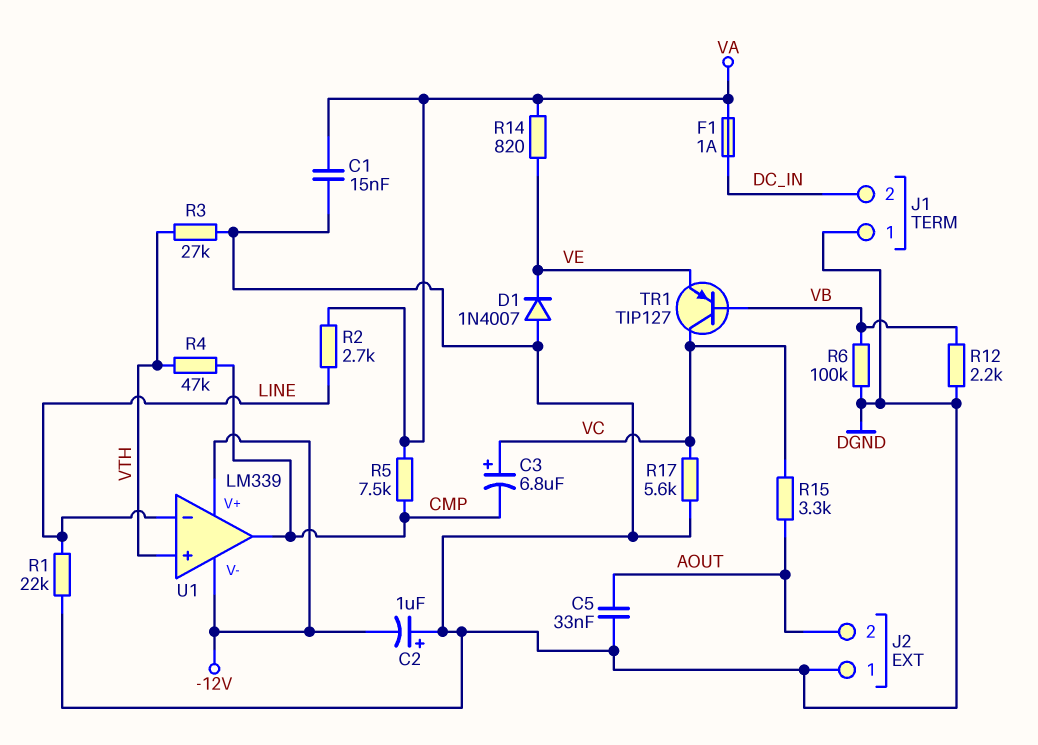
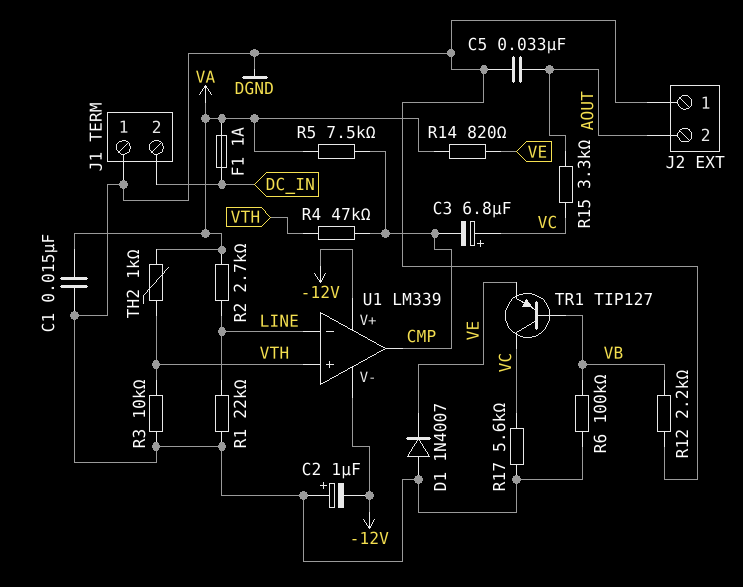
R3: 27k (DGND, VTH) -> 10k (DGND, VTH)
TH2: none -> 1k (VA, VTH)

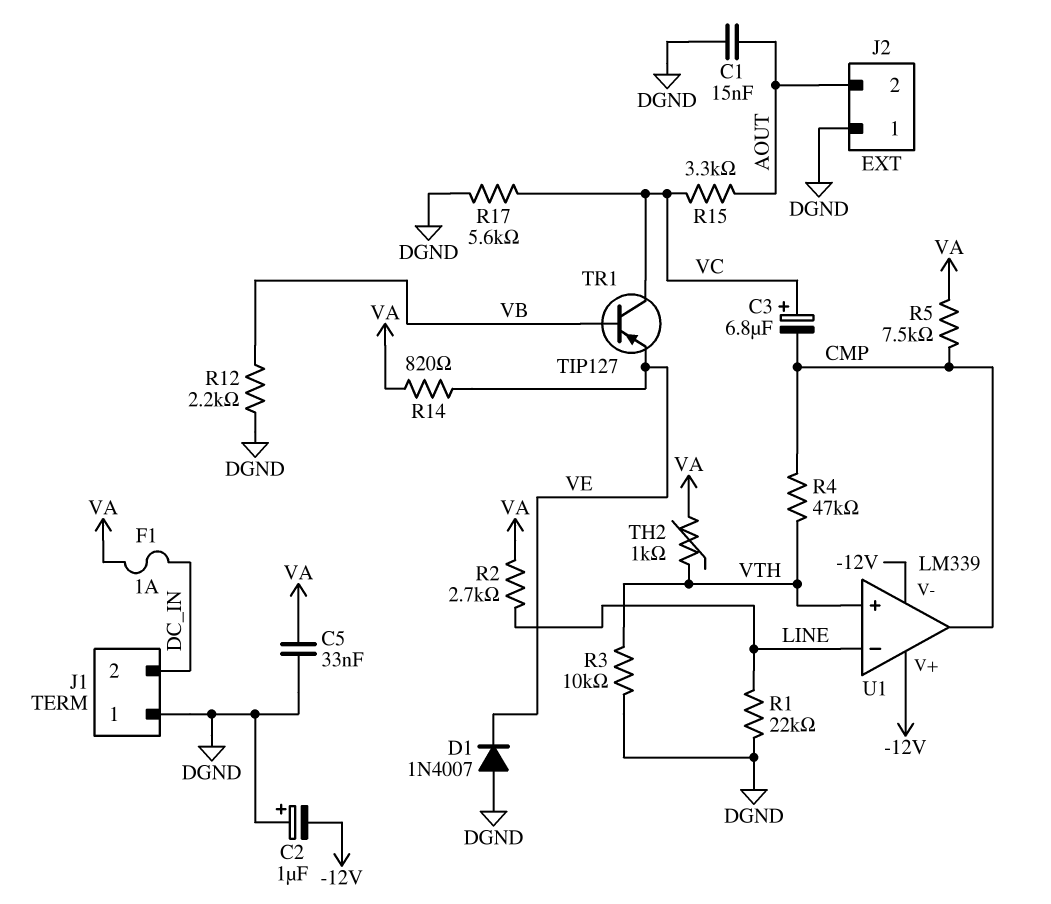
C1: 15nF (DGND, VA) -> 15nF (AOUT, DGND)
C5: 33nF (AOUT, DGND) -> 33nF (DGND, VA)
R6: 100k (DGND, VB) -> none

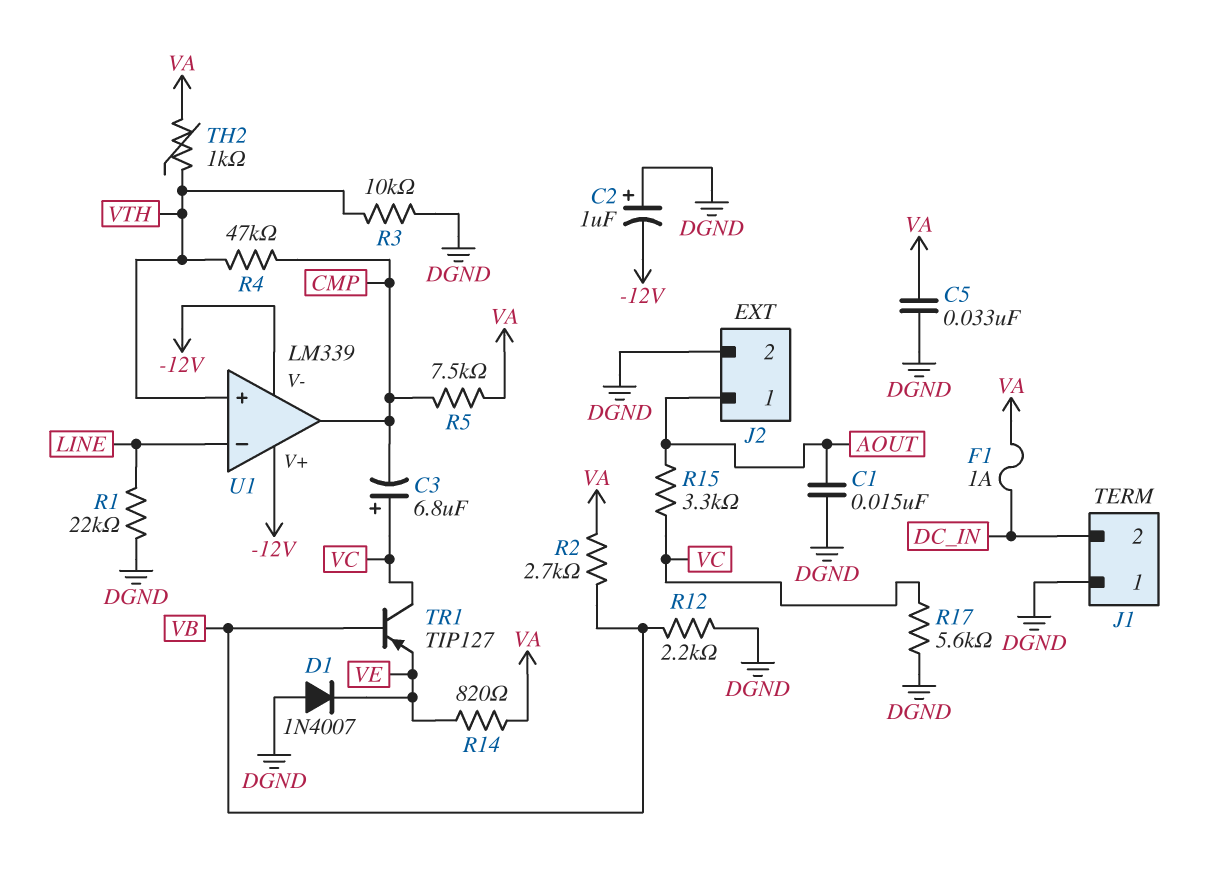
J2 pin 1: DGND -> AOUT
J2 pin 2: AOUT -> DGND
R2: 2.7k (LINE, VA) -> 2.7k (VA, VB)

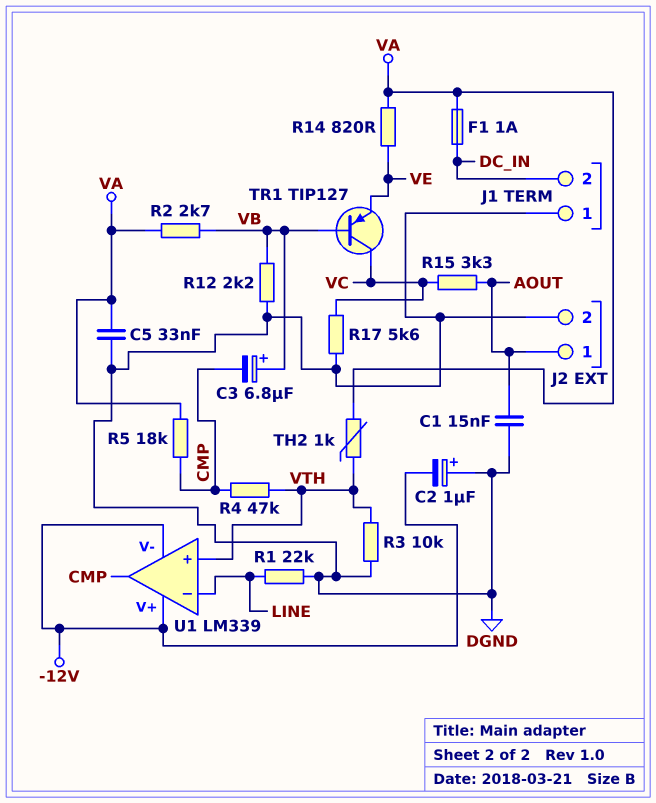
C3: 6.8uF (plus VC, minus CMP) -> 6.8uF (plus VB, minus CMP)
D1: diode 1N4007 (A DGND, K VE) -> none
R5: 7.5k (CMP, VA) -> 18k (CMP, VA)

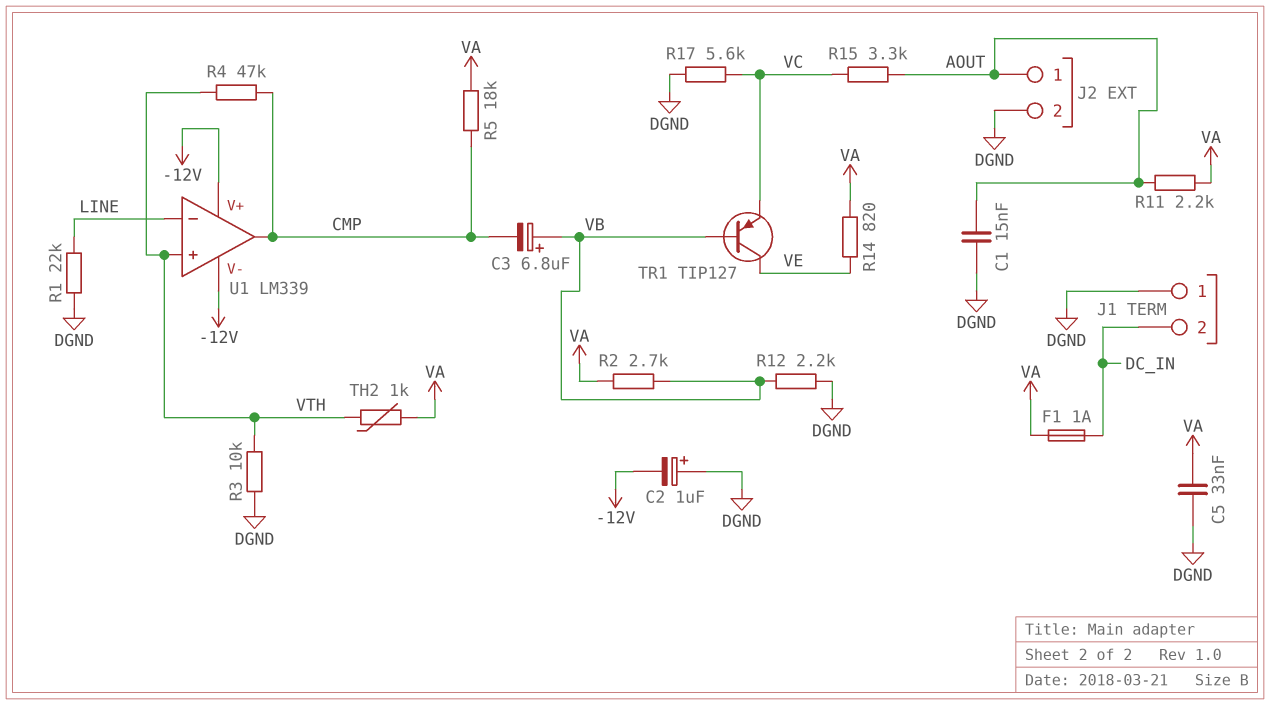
R11: none -> 2.2k (AOUT, VA)
TR1: PNP TIP127 (B VB, C VC, E VE) -> PNP TIP127 (B VB, C VE, E VC)

